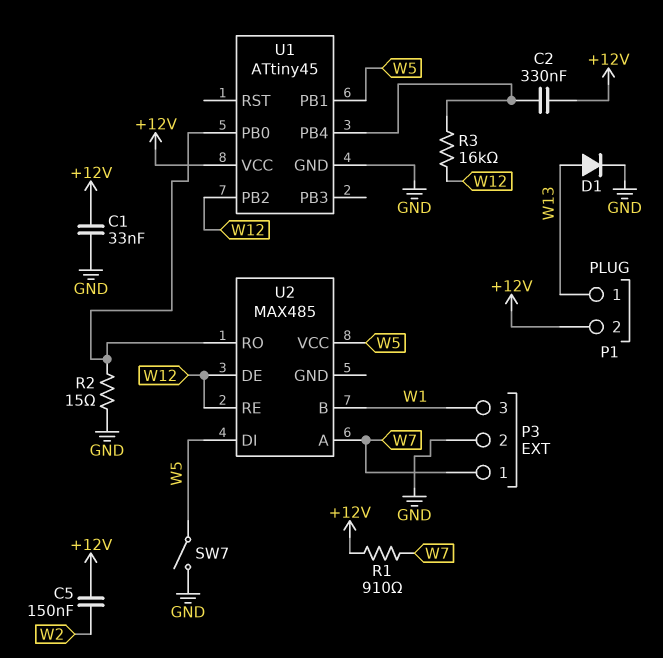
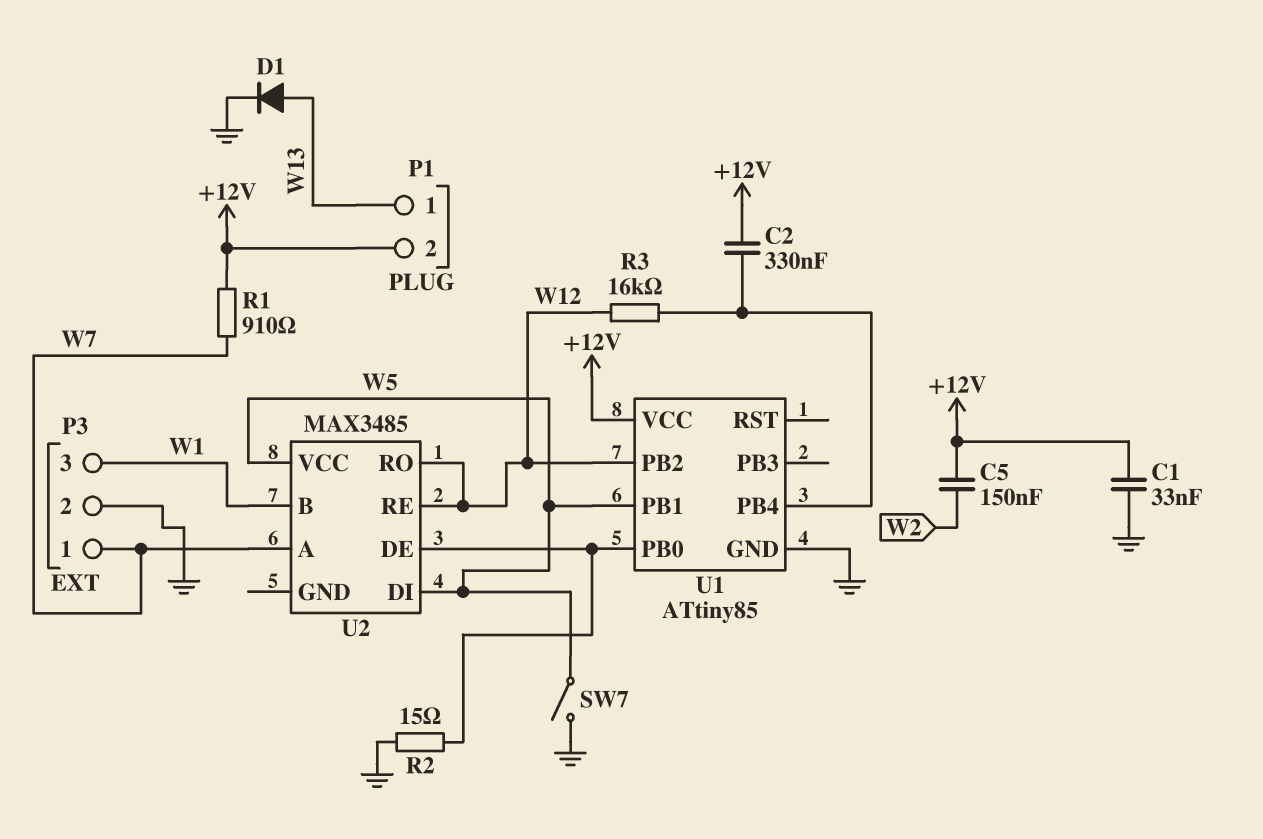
U1: ATtiny45 -> ATtiny85
U2: MAX485 -> MAX3485
U2 pin DE: W12 -> U1/PB0
U2 pin RO: U1/PB0 -> W12

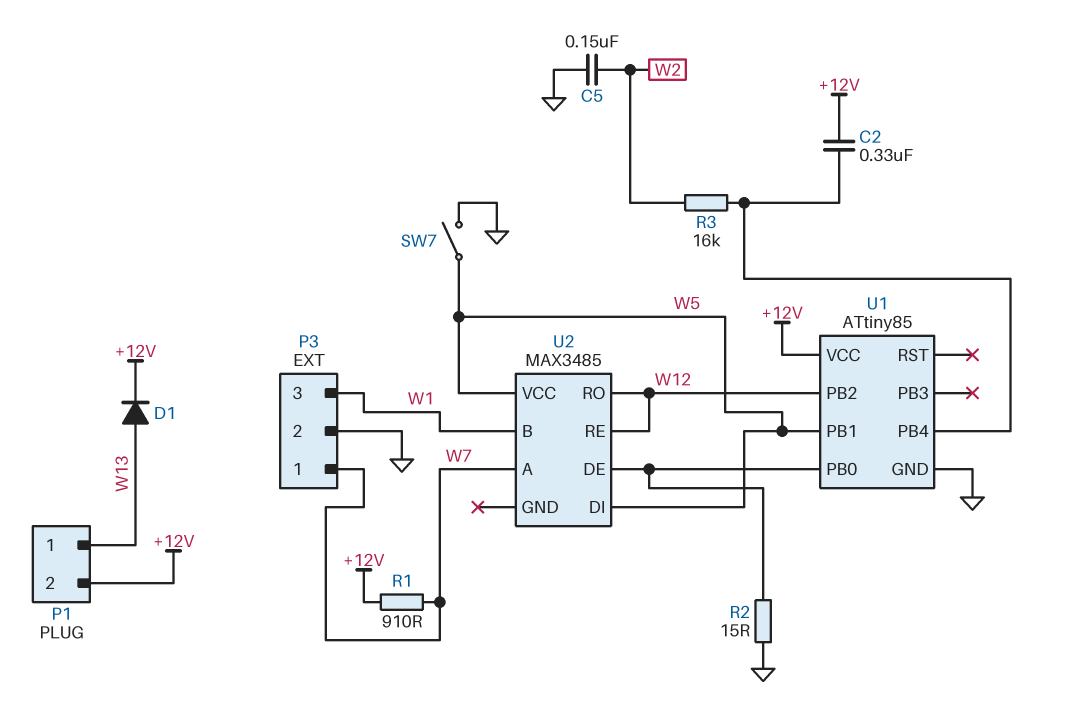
C1: 33nF (+12V, GND) -> none
C5: 150nF (+12V, W2) -> 150nF (GND, W2)
D1: diode (A W13, K GND) -> diode (A W13, K +12V)
R3: 16k (U1/PB4, W12) -> 16k (U1/PB4, W2)

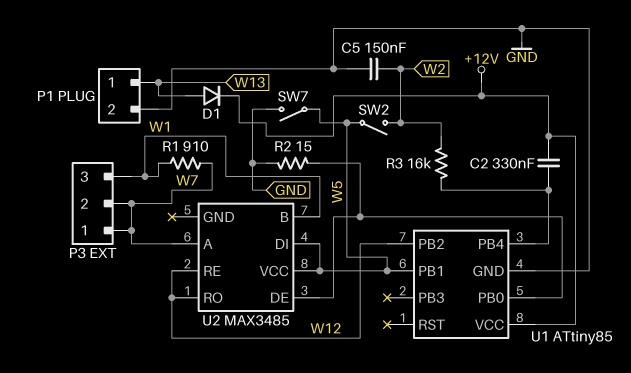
P1 pin 2: +12V -> GND
P3 pin 2: GND -> W7
R1: 910 (+12V, W7) -> 910 (W1, W7)
SW2: none -> switch (W2, W5)

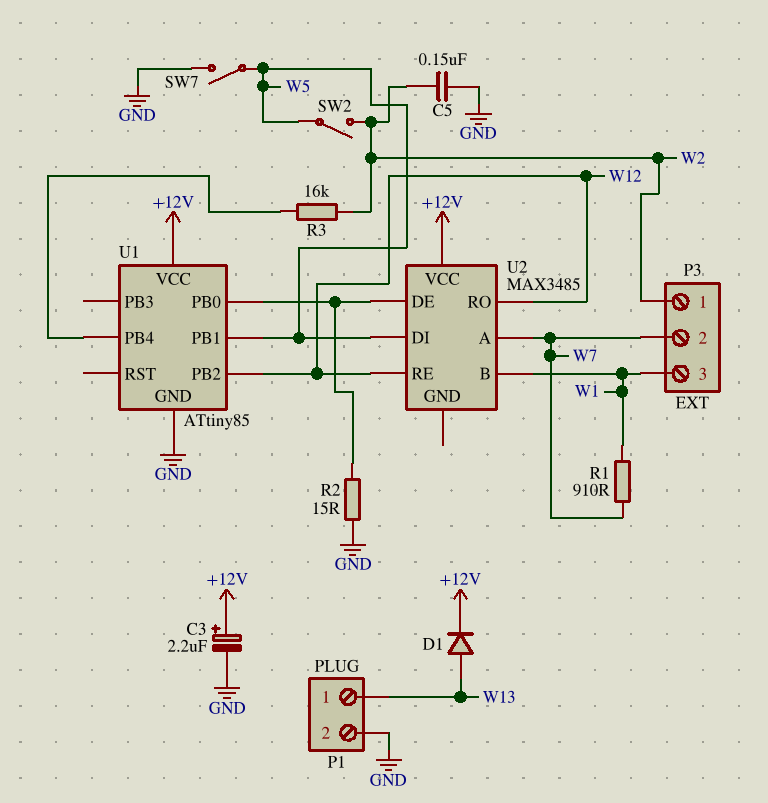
C2: 330nF (+12V, U1/PB4) -> none
C3: none -> 2.2uF (plus +12V, minus GND)
P3 pin 1: W7 -> W2
U2 pin VCC: W5 -> +12V

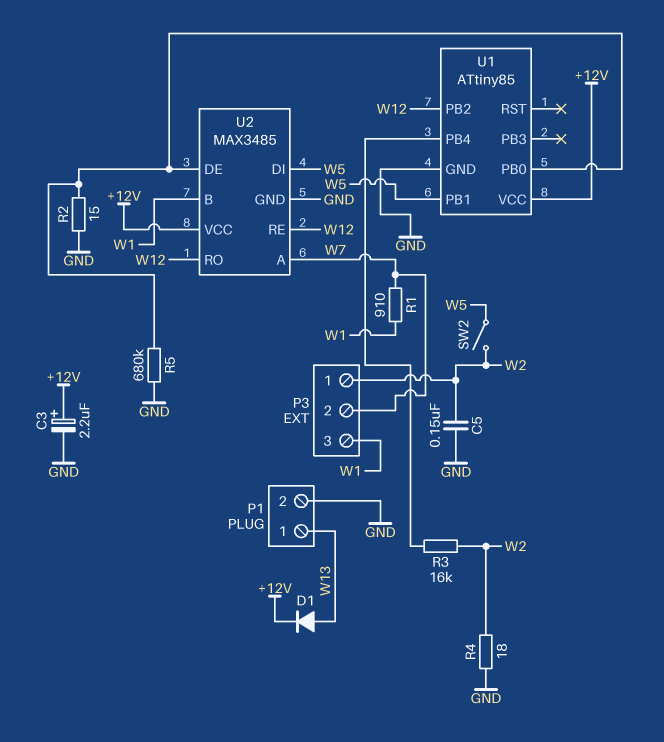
R4: none -> 18 (GND, W2)
R5: none -> 680k (GND, U1/PB0)
SW7: switch (GND, W5) -> none
U2 pin GND: none -> GND

